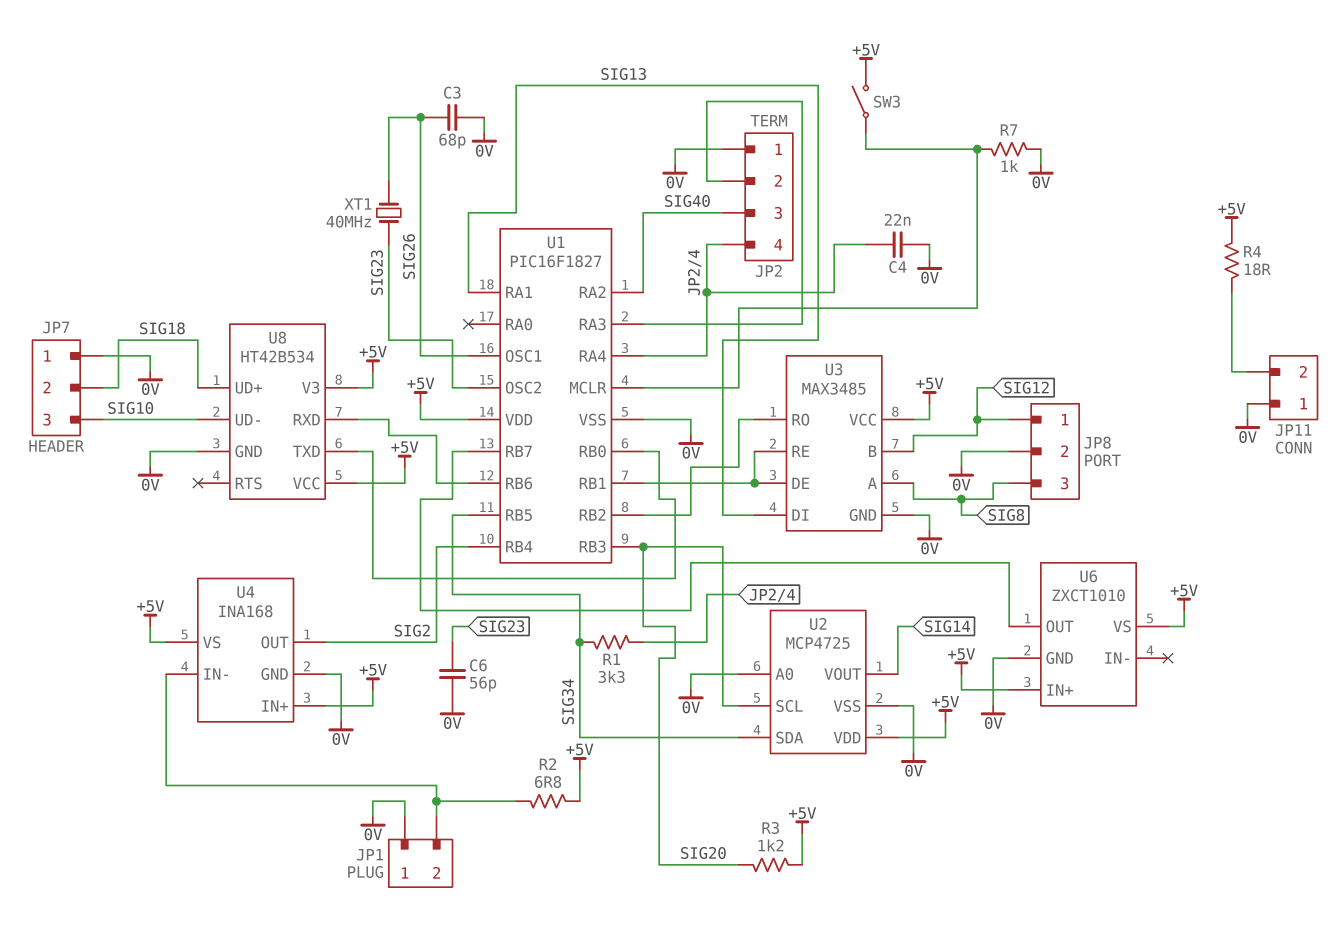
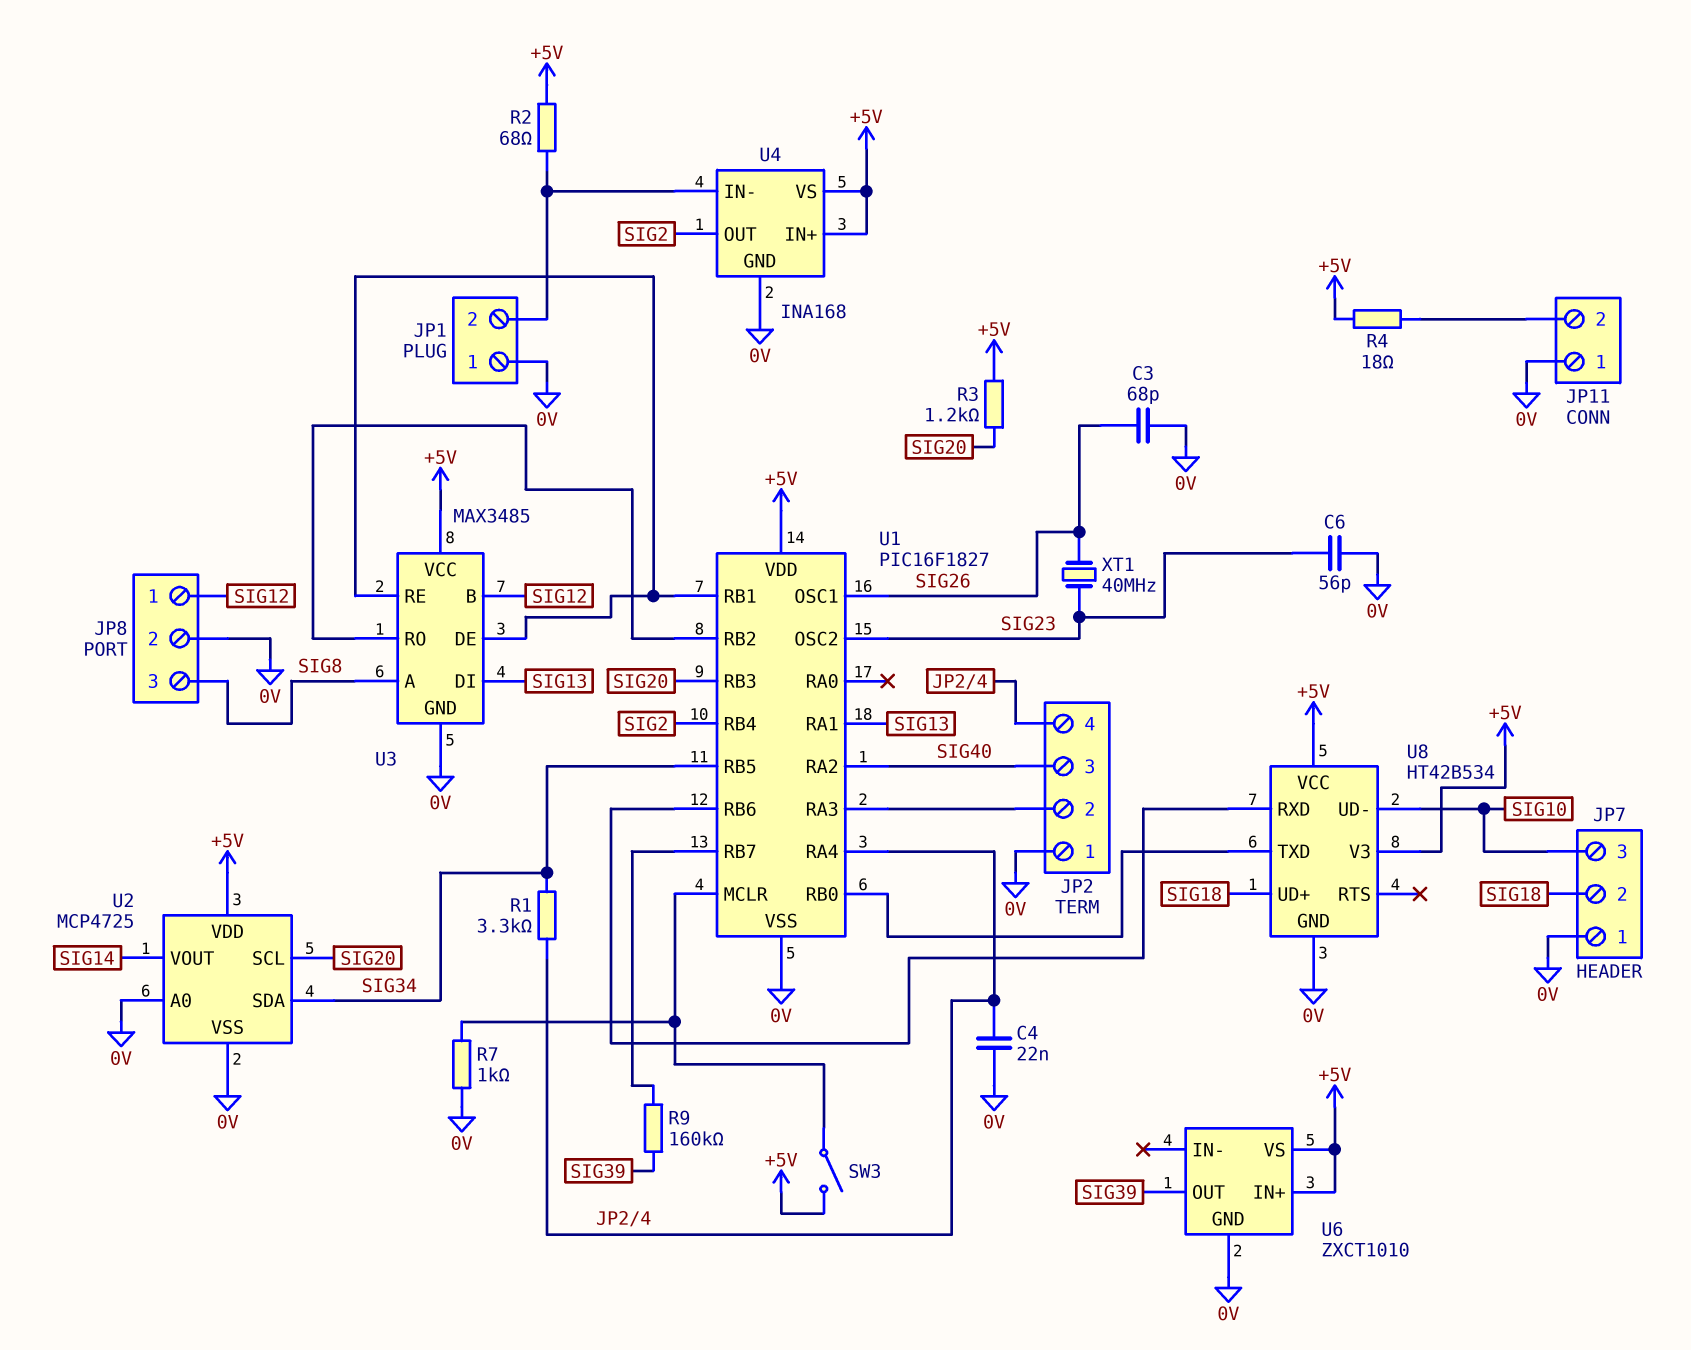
R2: 6.8 (+5V, JP1/2) -> 68 (+5V, JP1/2)
R9: none -> 160k (SIG39, U1/RB7)
U6 pin OUT: U1/RB7 -> SIG39

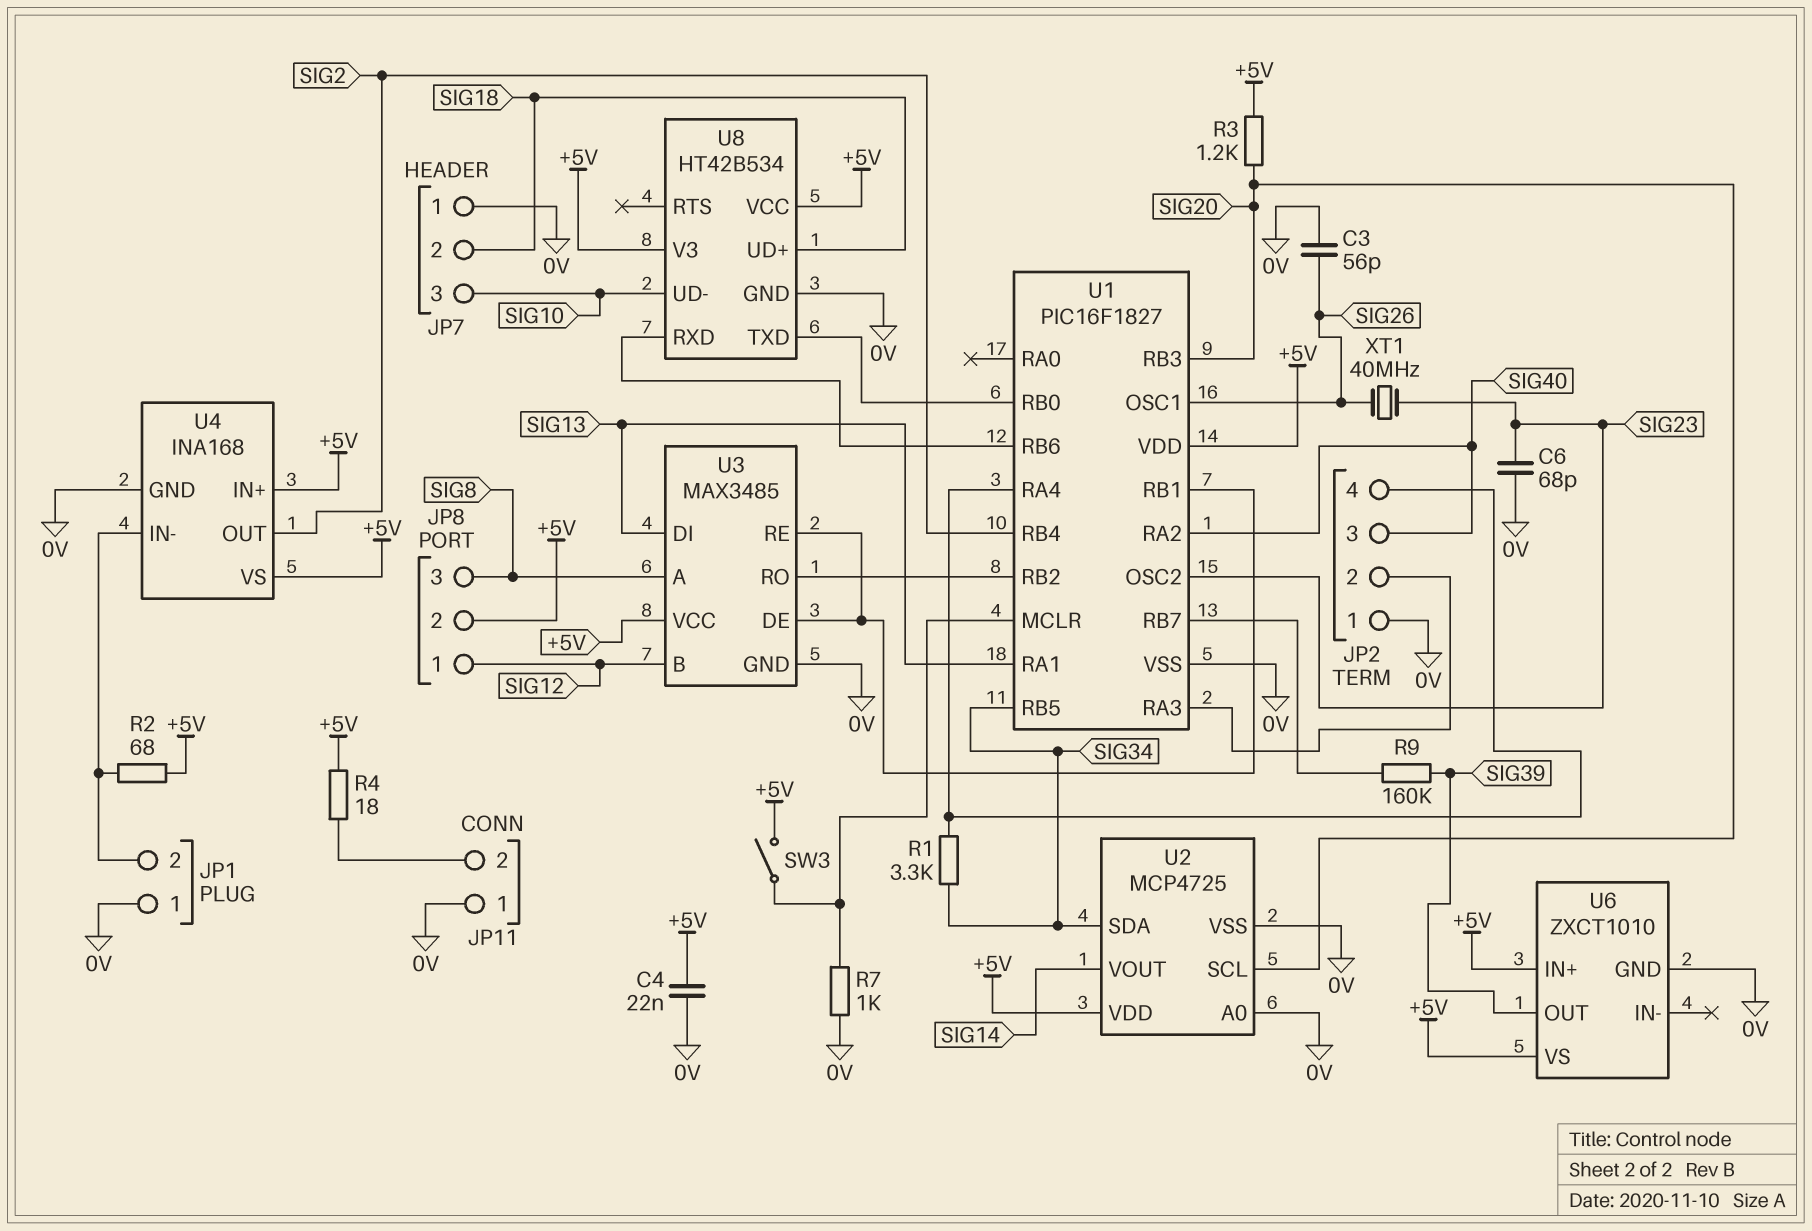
C3: 68pF (0V, SIG26) -> 56pF (0V, SIG26)
C4: 22nF (0V, JP2/4) -> 22nF (+5V, 0V)
C6: 56pF (0V, SIG23) -> 68pF (0V, SIG23)
JP8 pin 2: 0V -> +5V

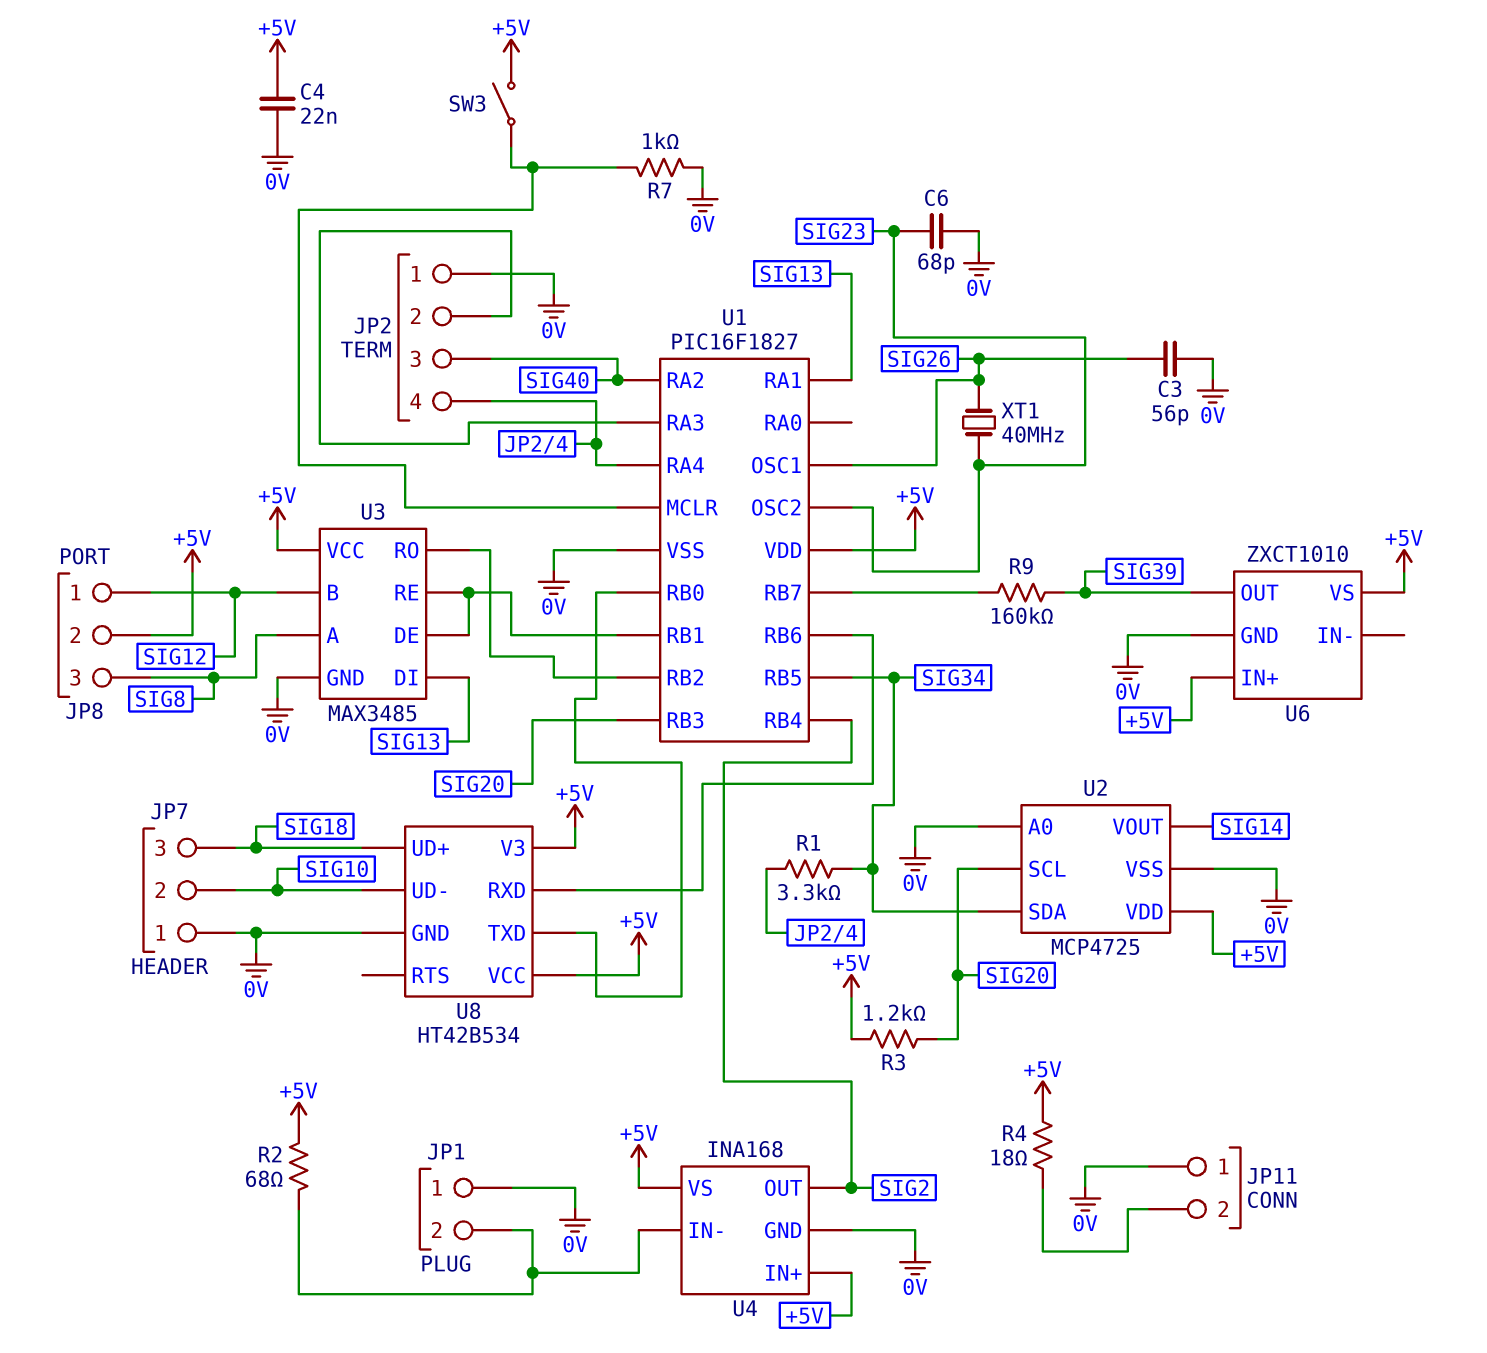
JP7 pin 2: SIG18 -> SIG10
JP7 pin 3: SIG10 -> SIG18

